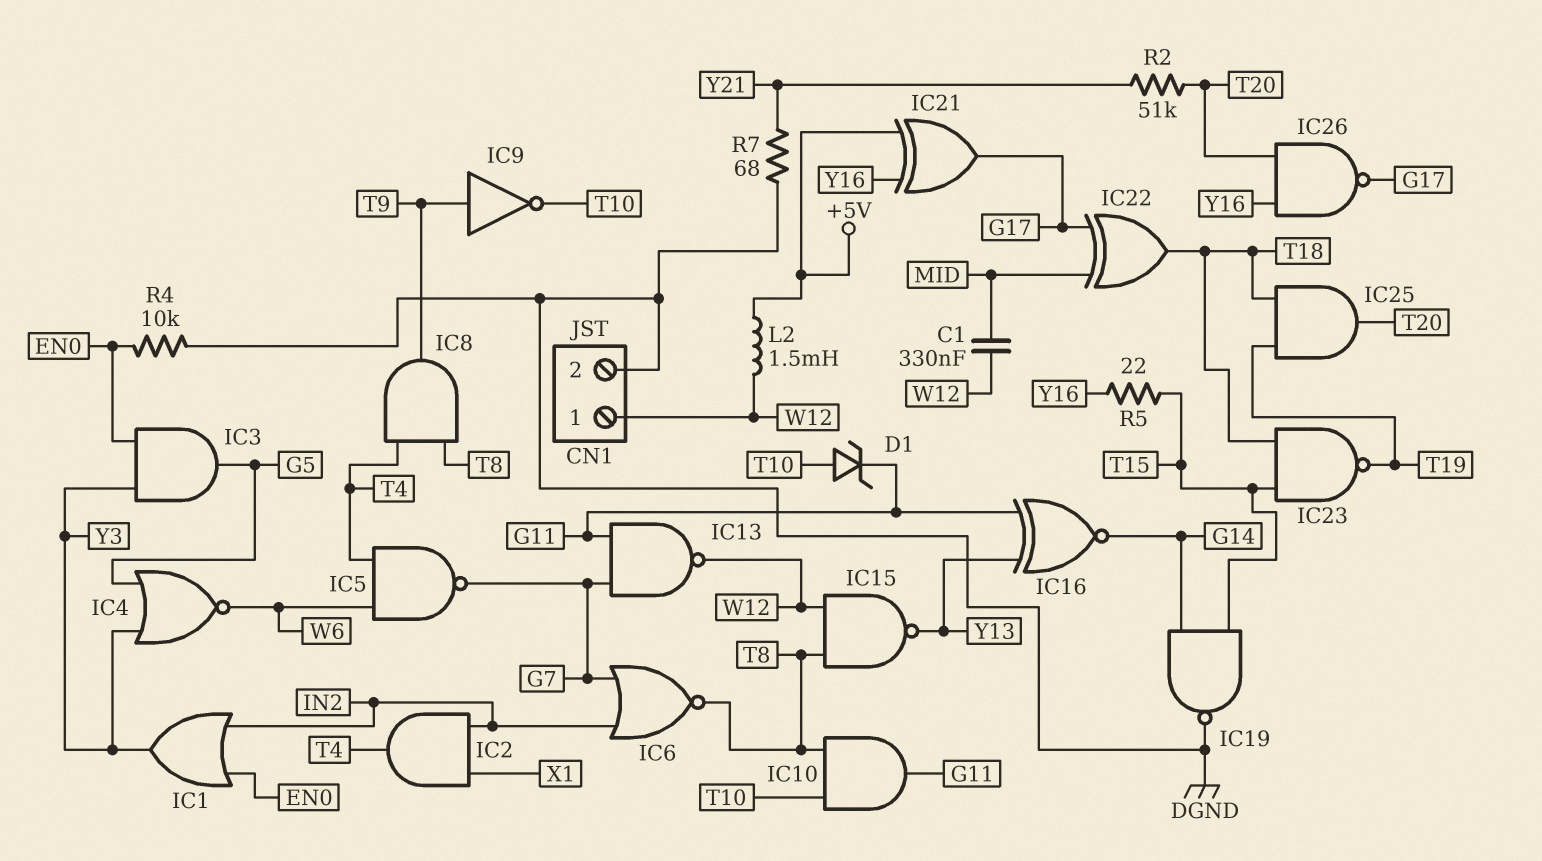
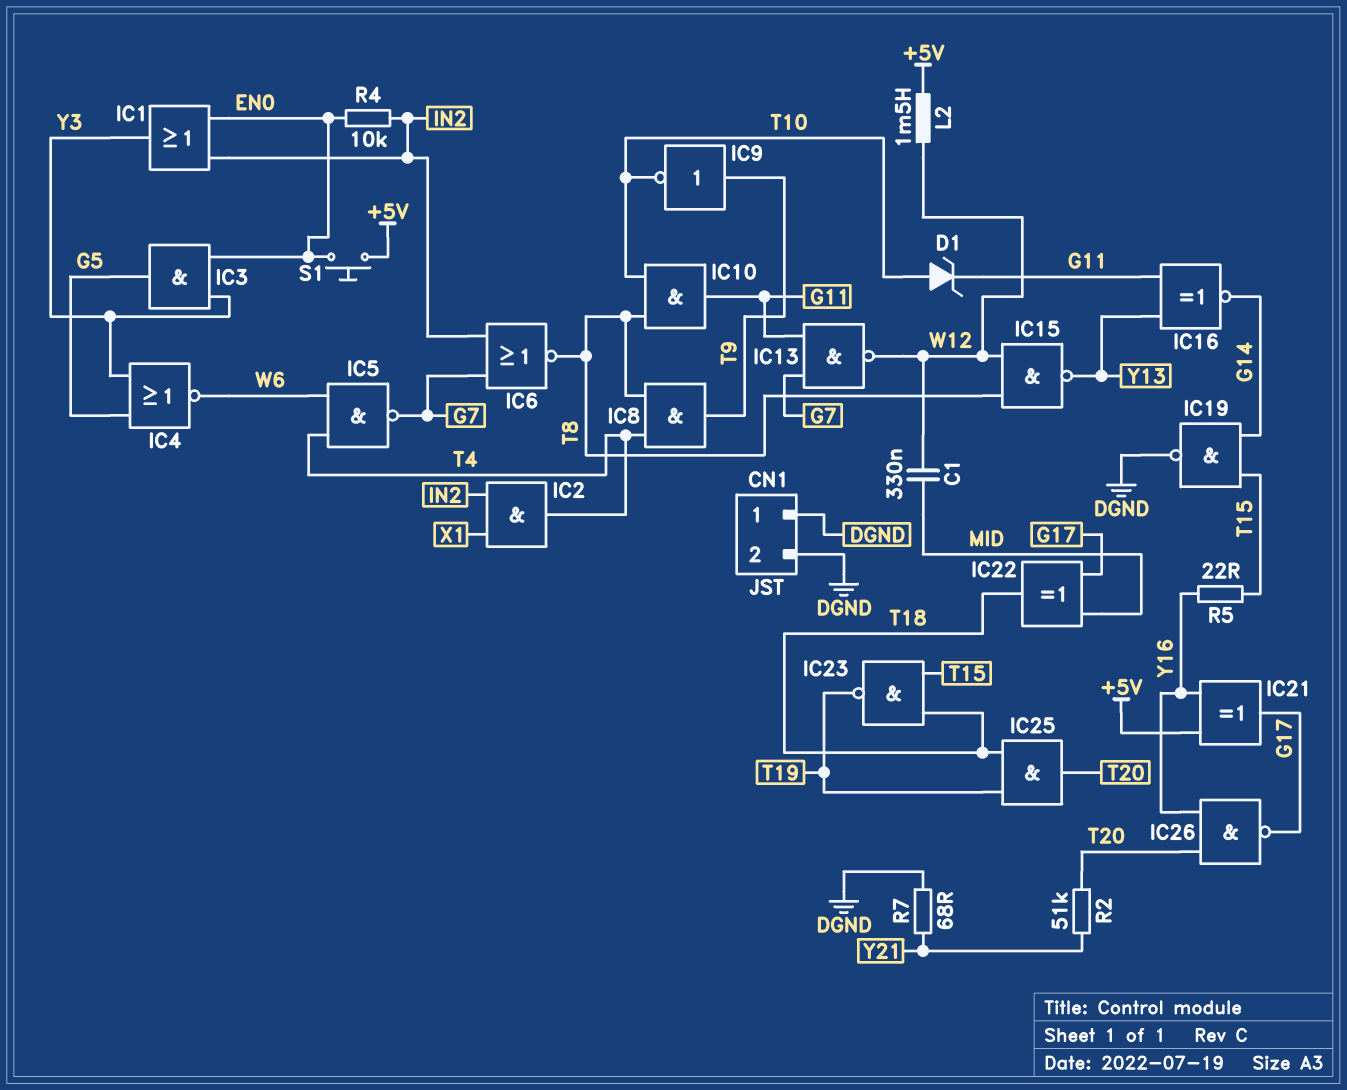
CN1 pin 1: W12 -> DGND
R4: 10k (DGND, EN0) -> 10k (EN0, IN2)
S1: none -> button (+5V, EN0)

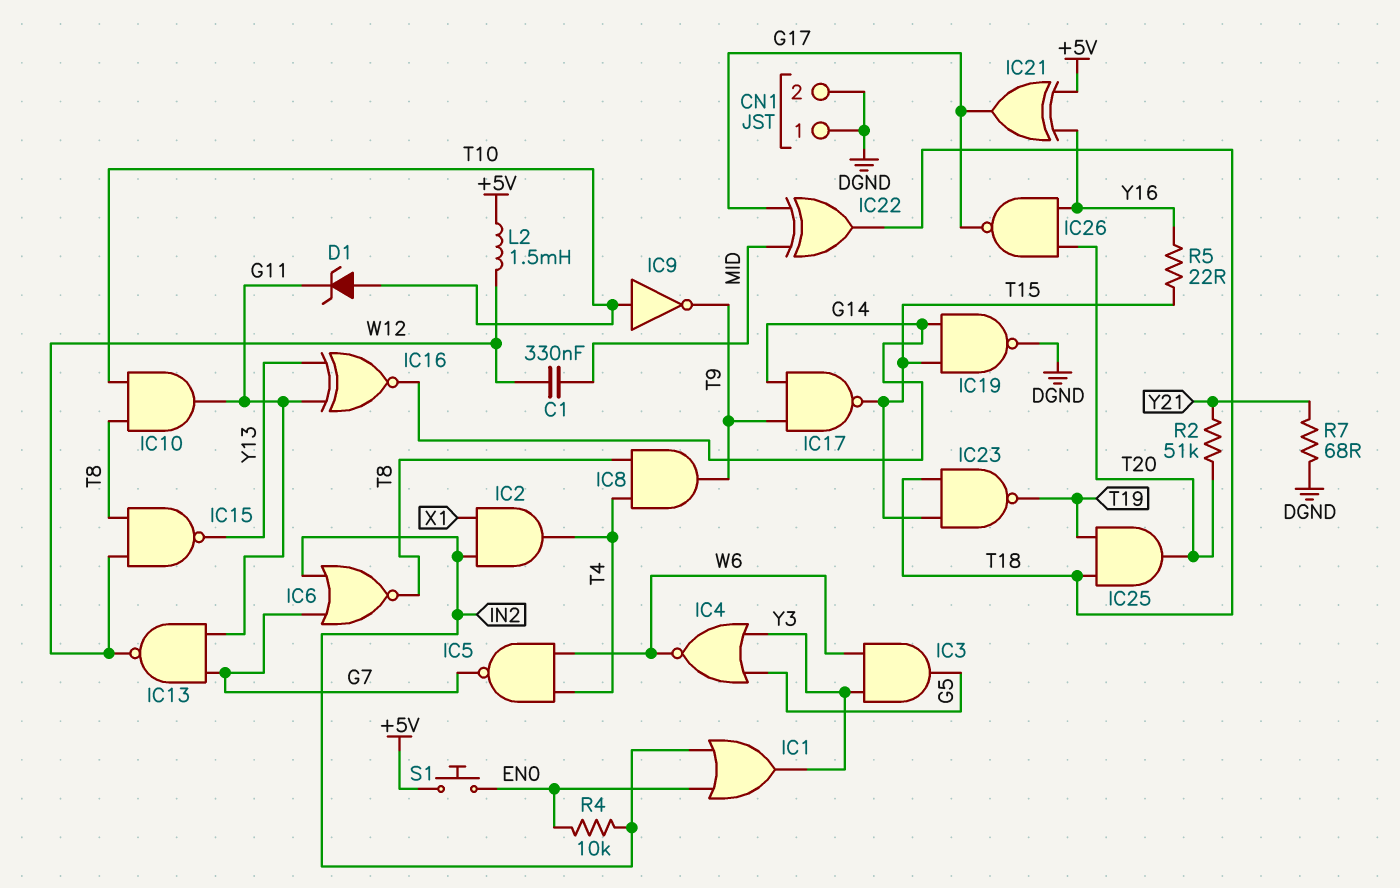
IC3: AND (in EN0, in Y3, out G5) -> AND (in W6, in Y3, out G5)
IC9: NOT (in T9, out T10) -> NOT (in T10, out T9)
IC17: none -> NAND (in G14, in T9, out T15)

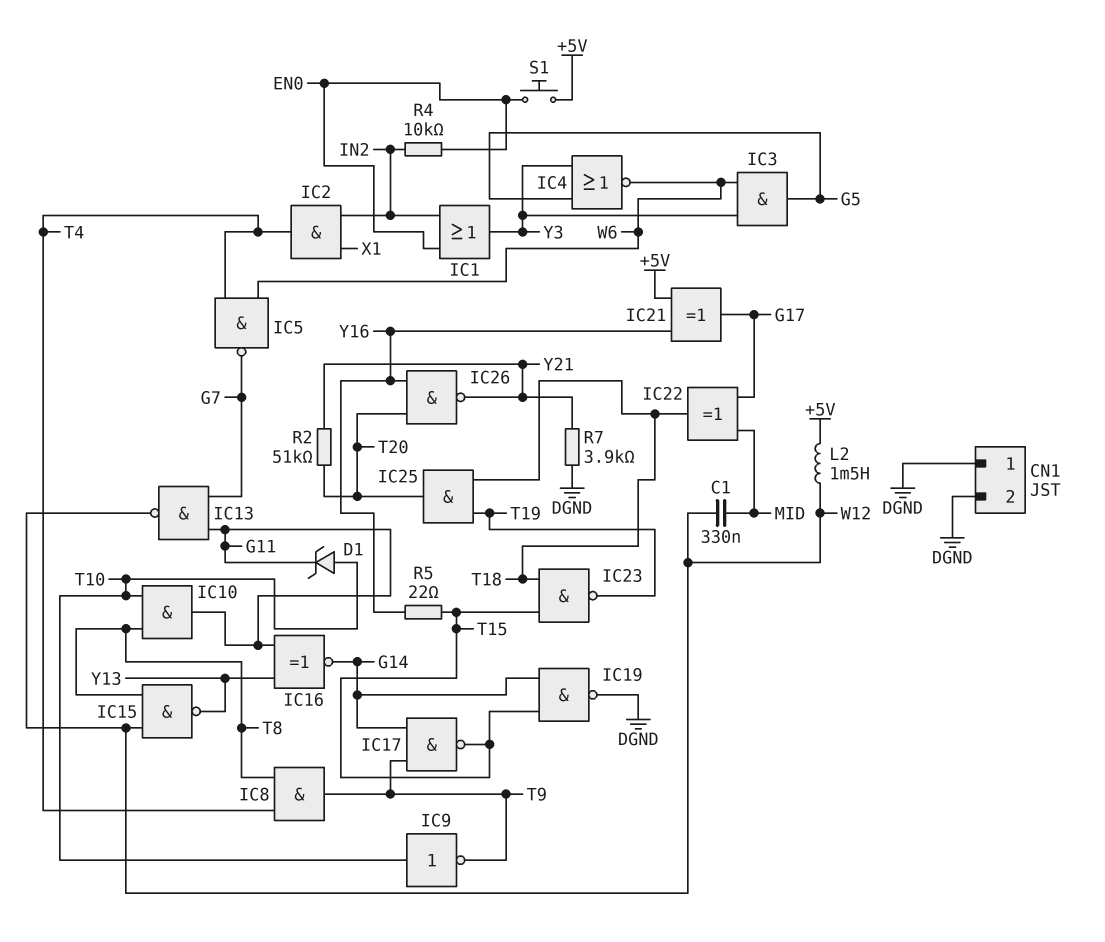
IC6: NOR (in G7, in IN2, out T8) -> none
IC26: NAND (in T20, in Y16, out G17) -> NAND (in T20, in Y16, out Y21)
R7: 68 (DGND, Y21) -> 3.9k (DGND, Y21)

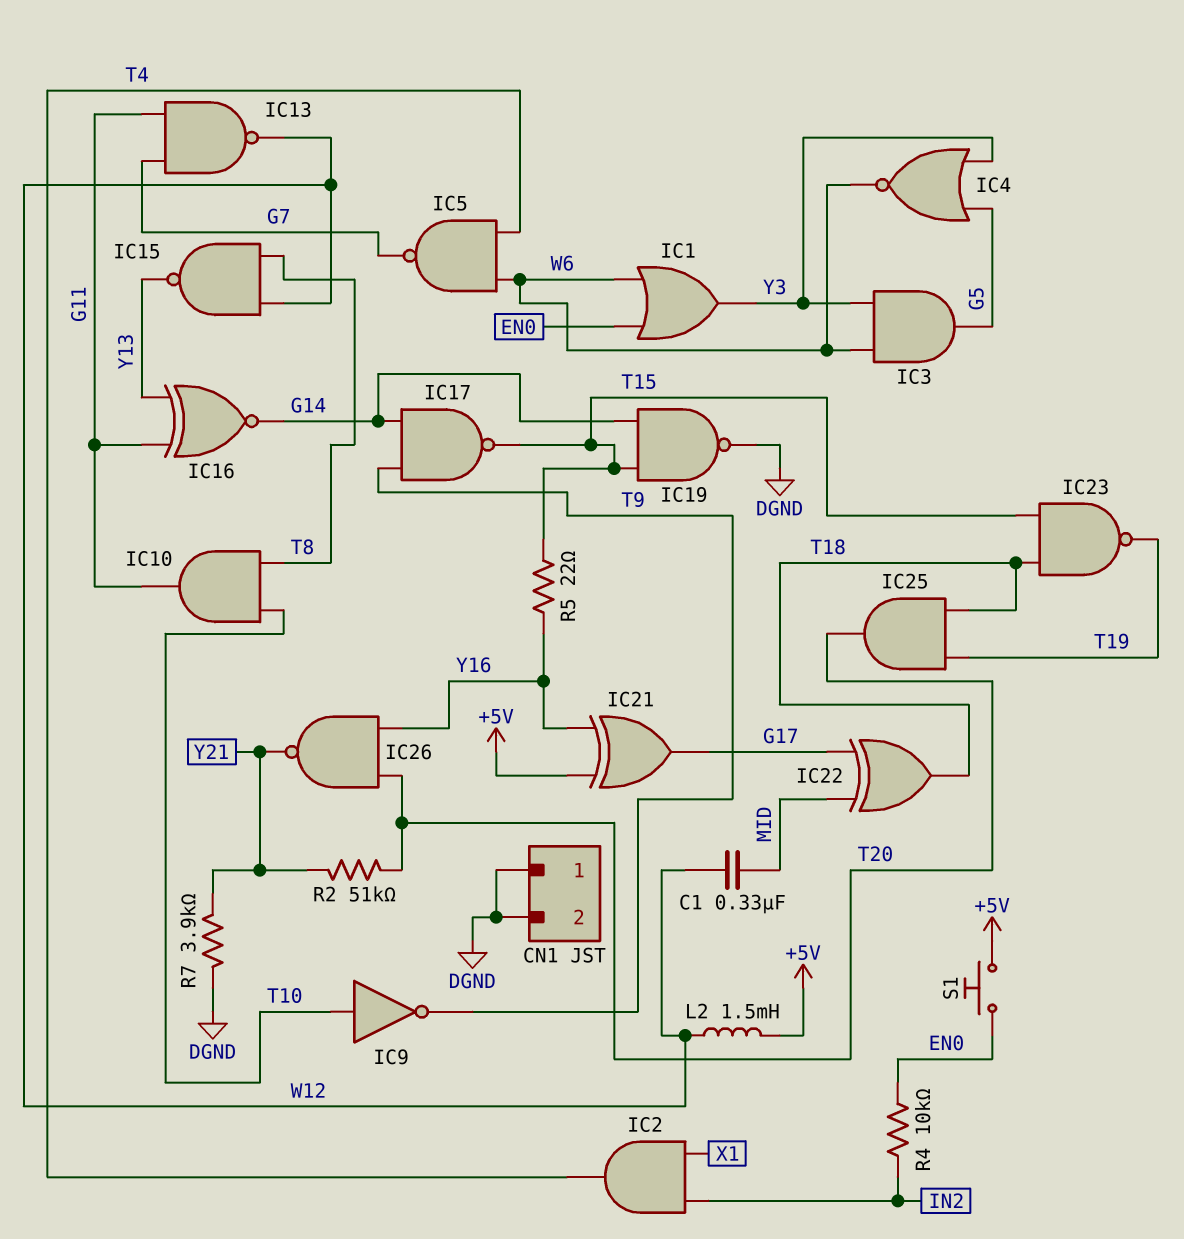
D1: zener (A T10, K G11) -> none
IC1: OR (in EN0, in IN2, out Y3) -> OR (in EN0, in W6, out Y3)
IC8: AND (in T4, in T8, out T9) -> none

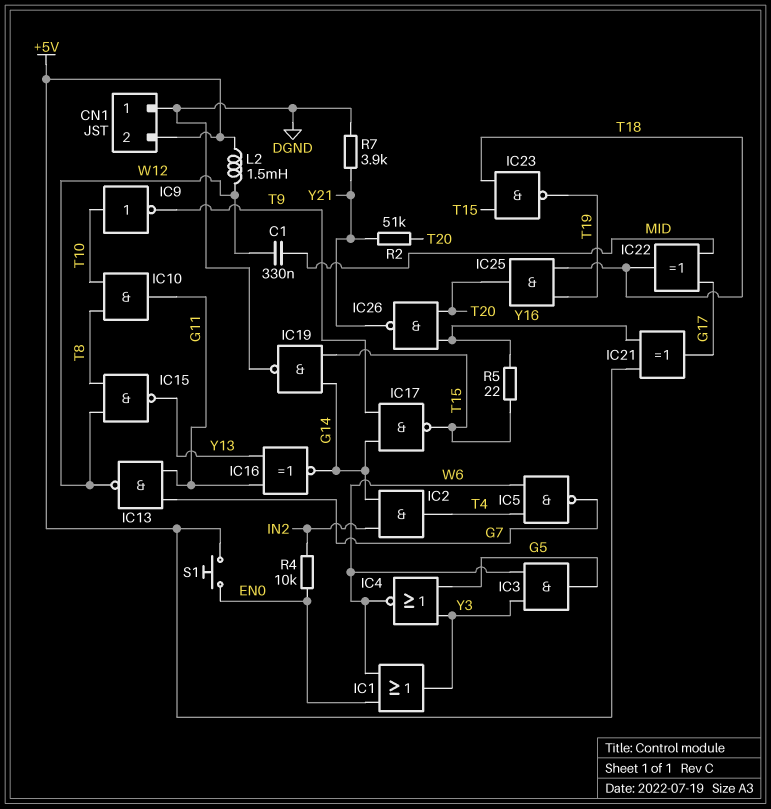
CN1 pin 2: DGND -> +5V
IC2: AND (in IN2, in X1, out T4) -> AND (in G14, in IN2, out T4)

